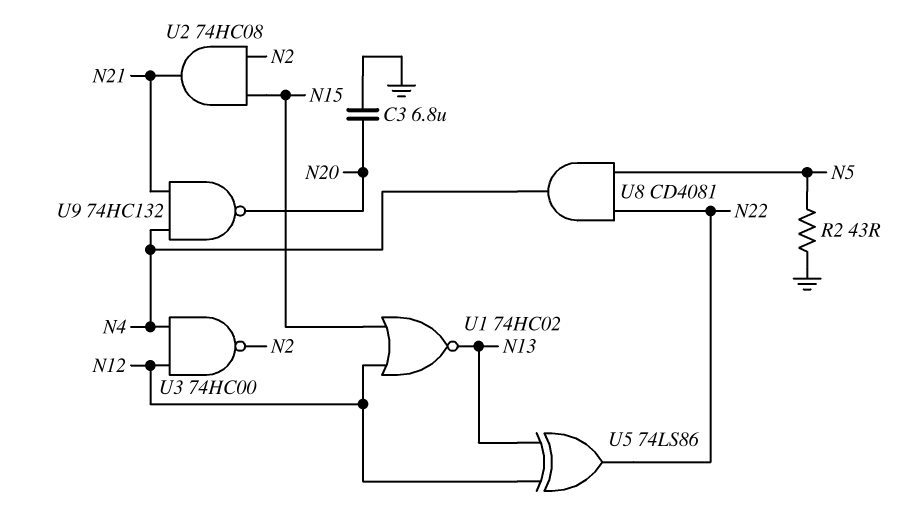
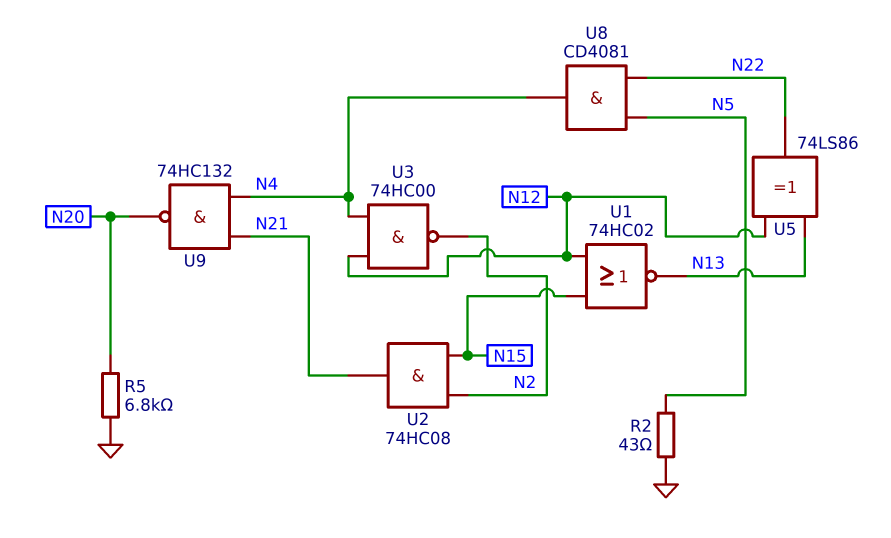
C3: 6.8uF (GND, N20) -> none
R5: none -> 6.8k (GND, N20)

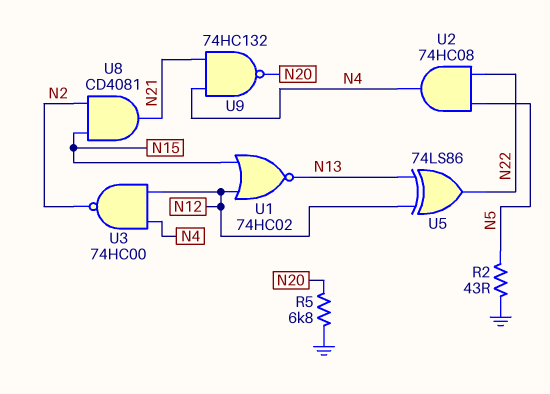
U2: AND 74HC08 (in N2, in N15, out N21) -> AND 74HC08 (in N5, in N22, out N4)
U8: AND CD4081 (in N5, in N22, out N4) -> AND CD4081 (in N2, in N15, out N21)

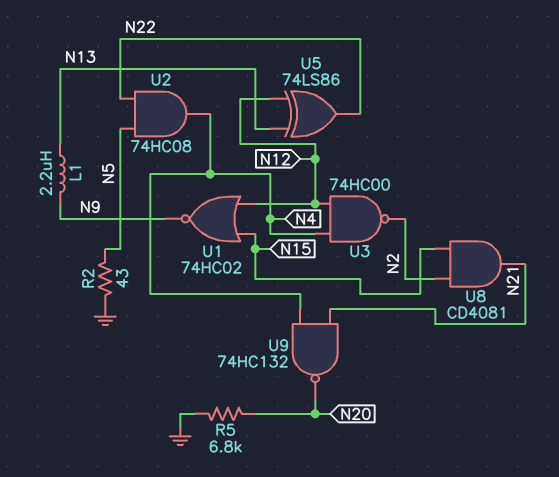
L1: none -> 2.2uH (N9, N13)
U1: NOR 74HC02 (in N12, in N15, out N13) -> NOR 74HC02 (in N12, in N15, out N9)

